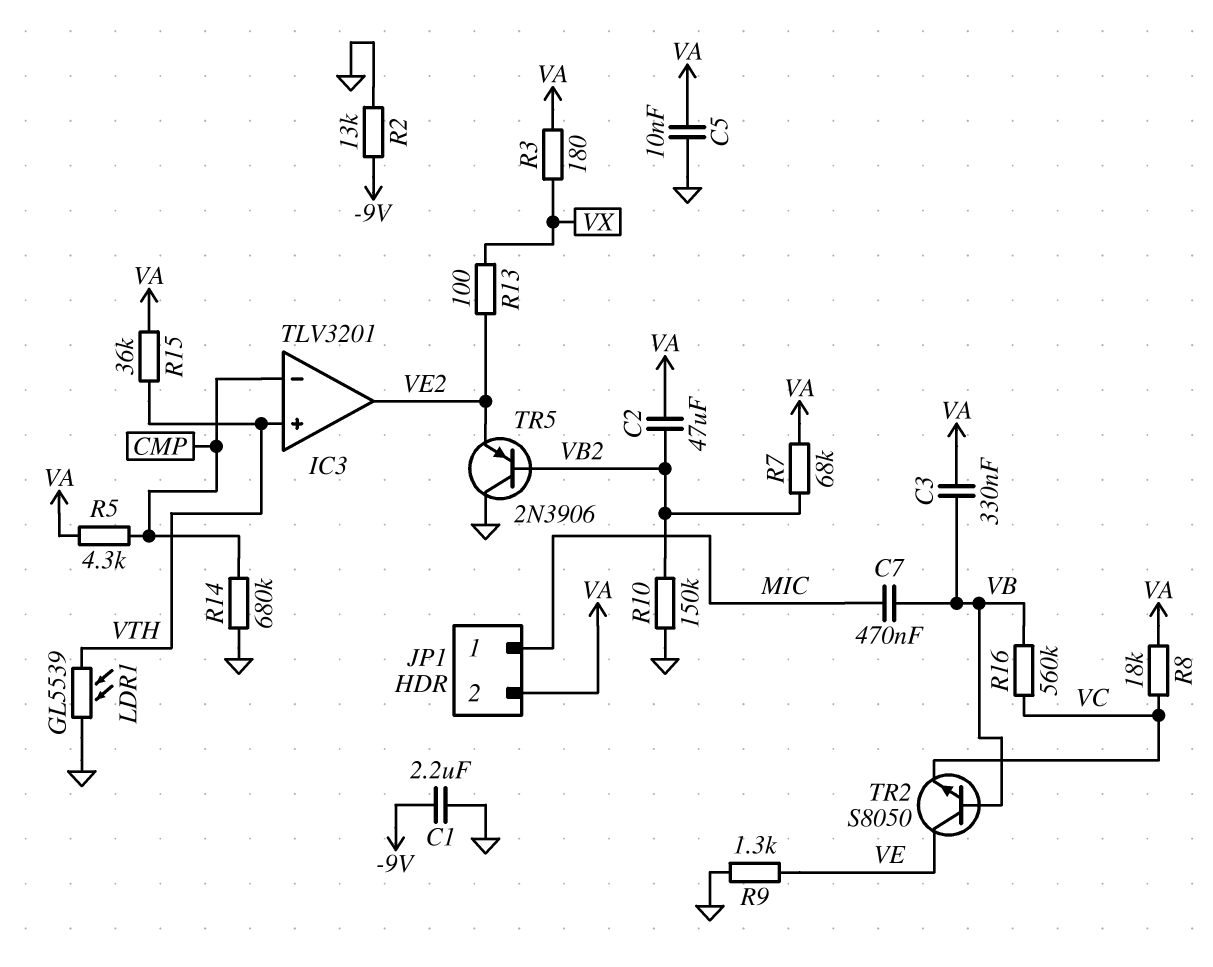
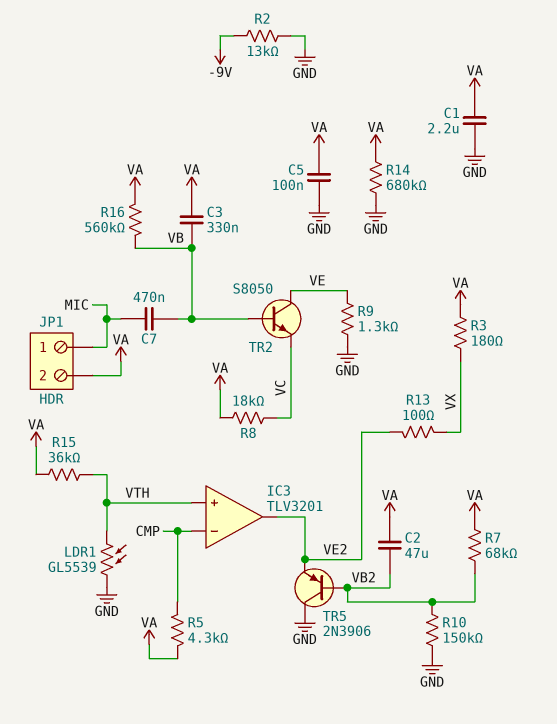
C1: 2.2uF (-9V, GND) -> 2.2uF (GND, VA)
C5: 10nF (GND, VA) -> 100nF (GND, VA)
R14: 680k (CMP, GND) -> 680k (GND, VA)
R16: 560k (VB, VC) -> 560k (VA, VB)

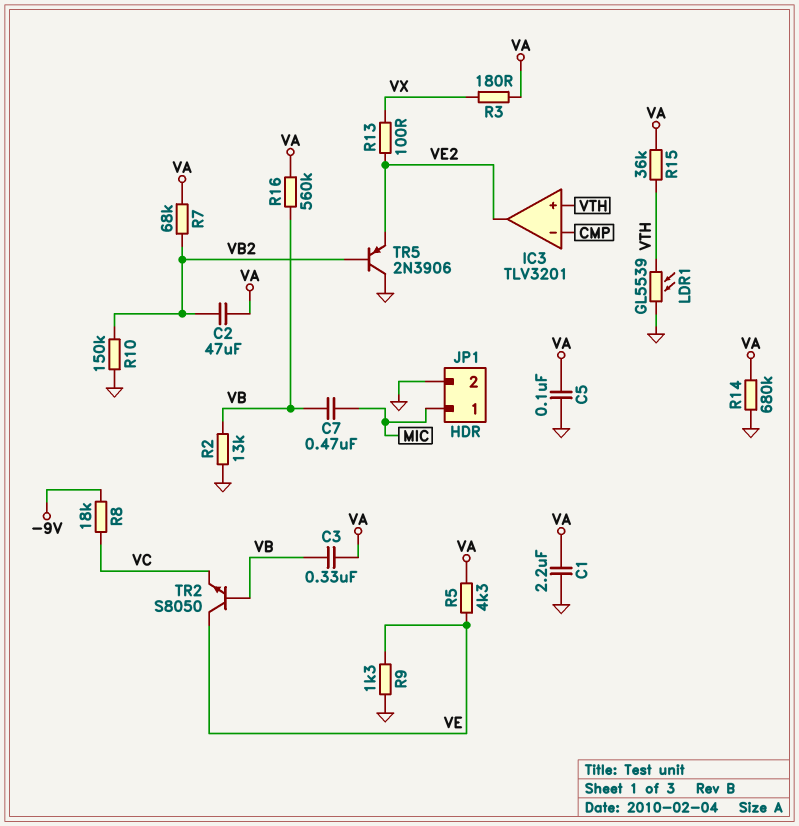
JP1 pin 2: VA -> GND
R2: 13k (-9V, GND) -> 13k (GND, VB)
R5: 4.3k (CMP, VA) -> 4.3k (VA, VE)
R8: 18k (VA, VC) -> 18k (-9V, VC)

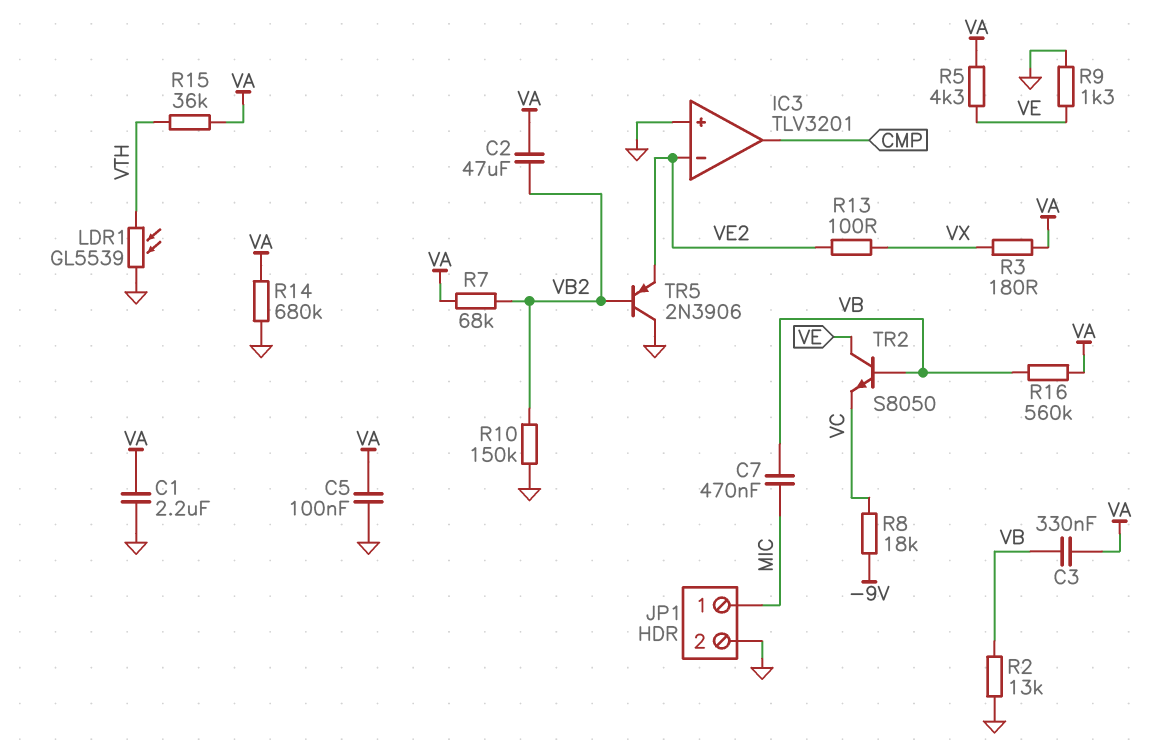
IC3 pin in+: VTH -> GND
IC3 pin in-: CMP -> VE2
IC3 pin out: VE2 -> CMP

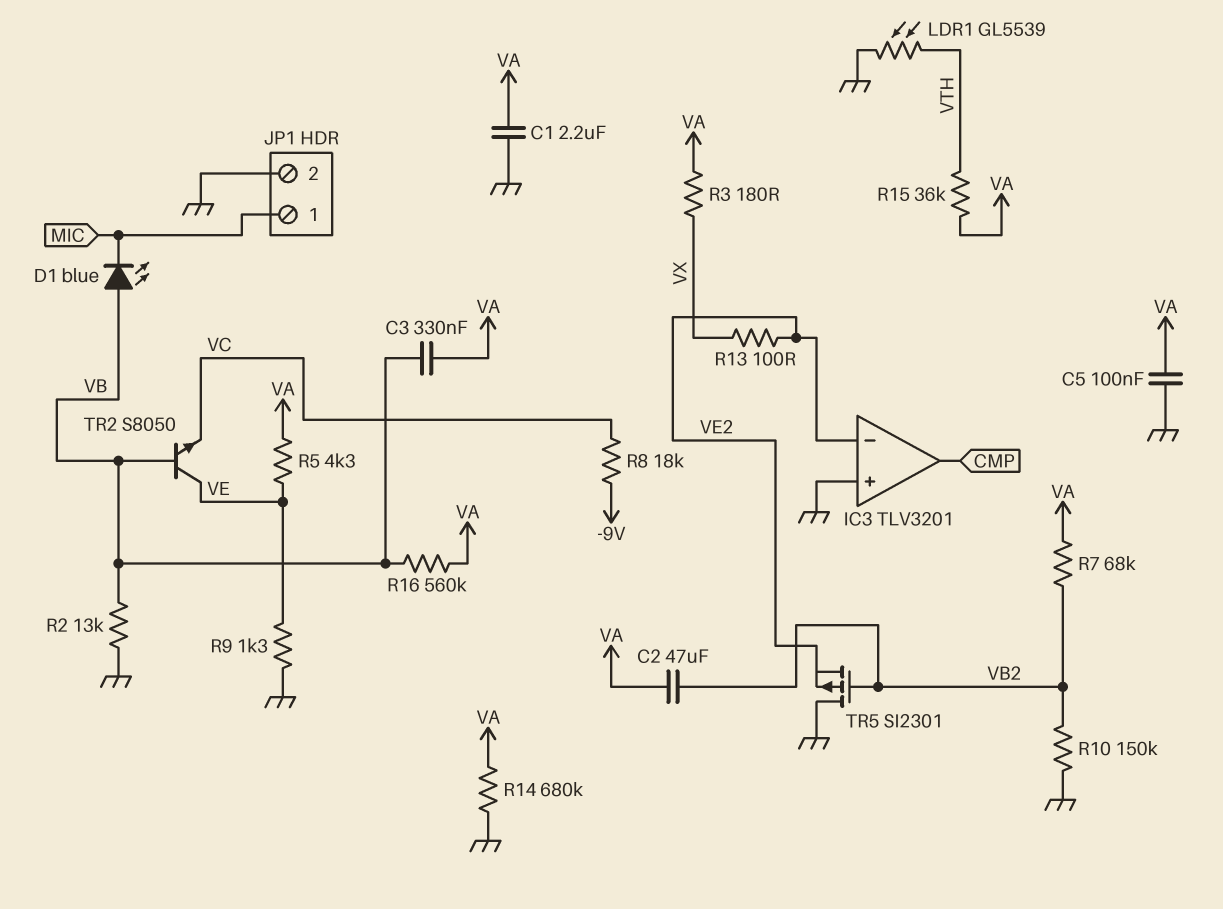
C7: 470nF (MIC, VB) -> none
D1: none -> LED blue (A VB, K MIC)
TR5: PNP 2N3906 (B VB2, C GND, E VE2) -> PMOS SI2301 (G VB2, D GND, S VE2)

